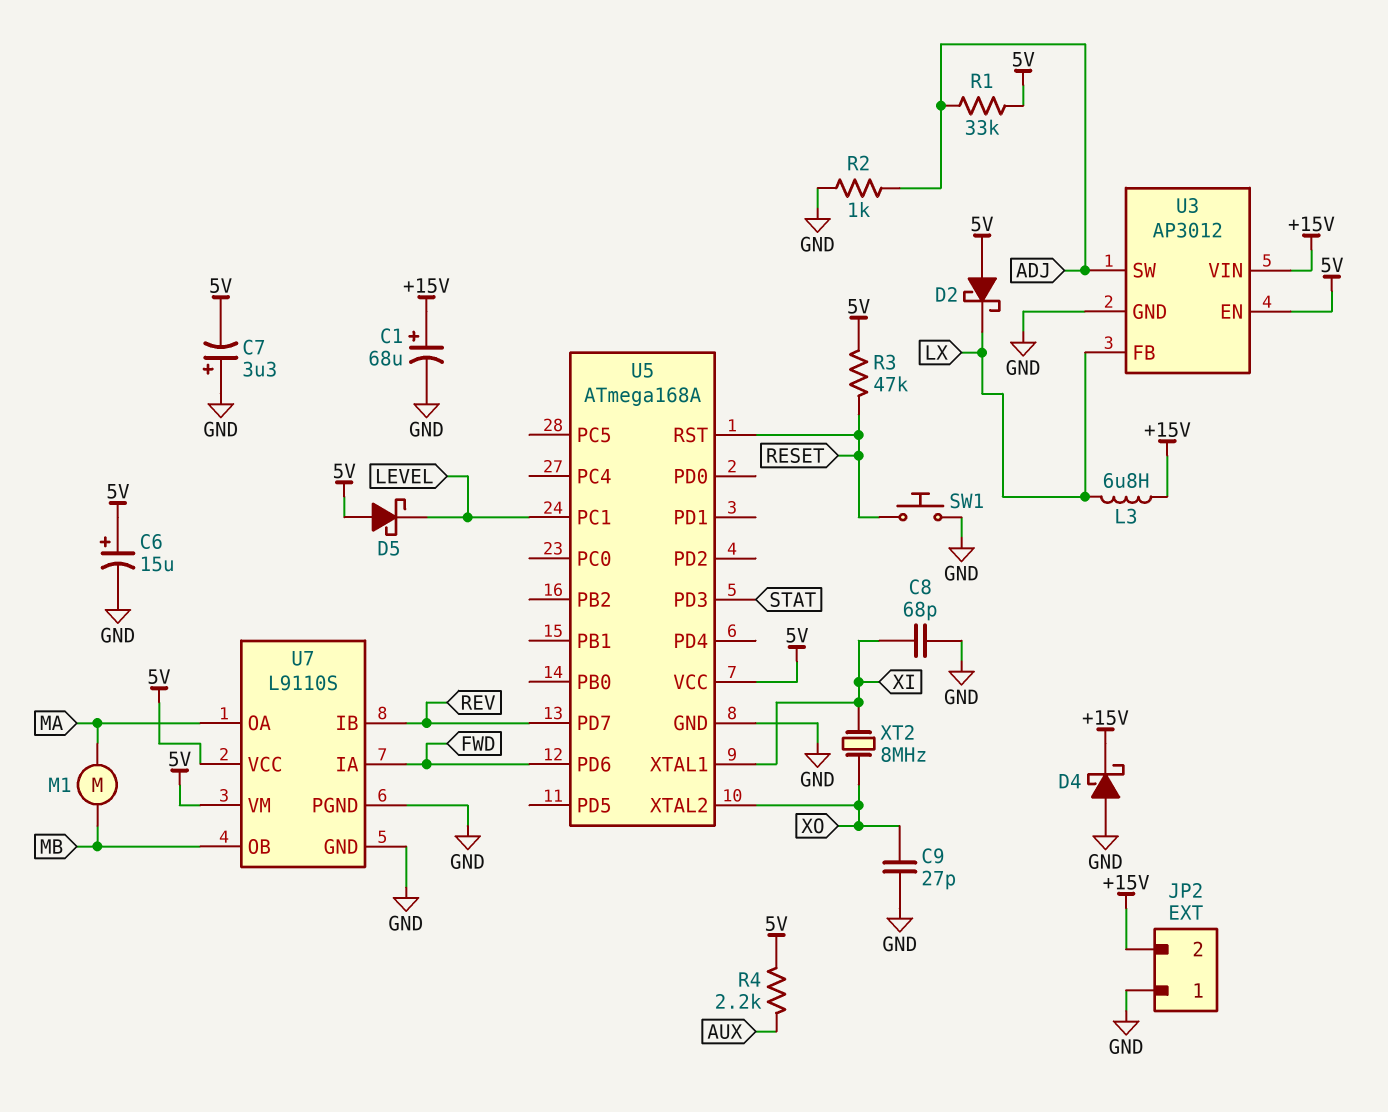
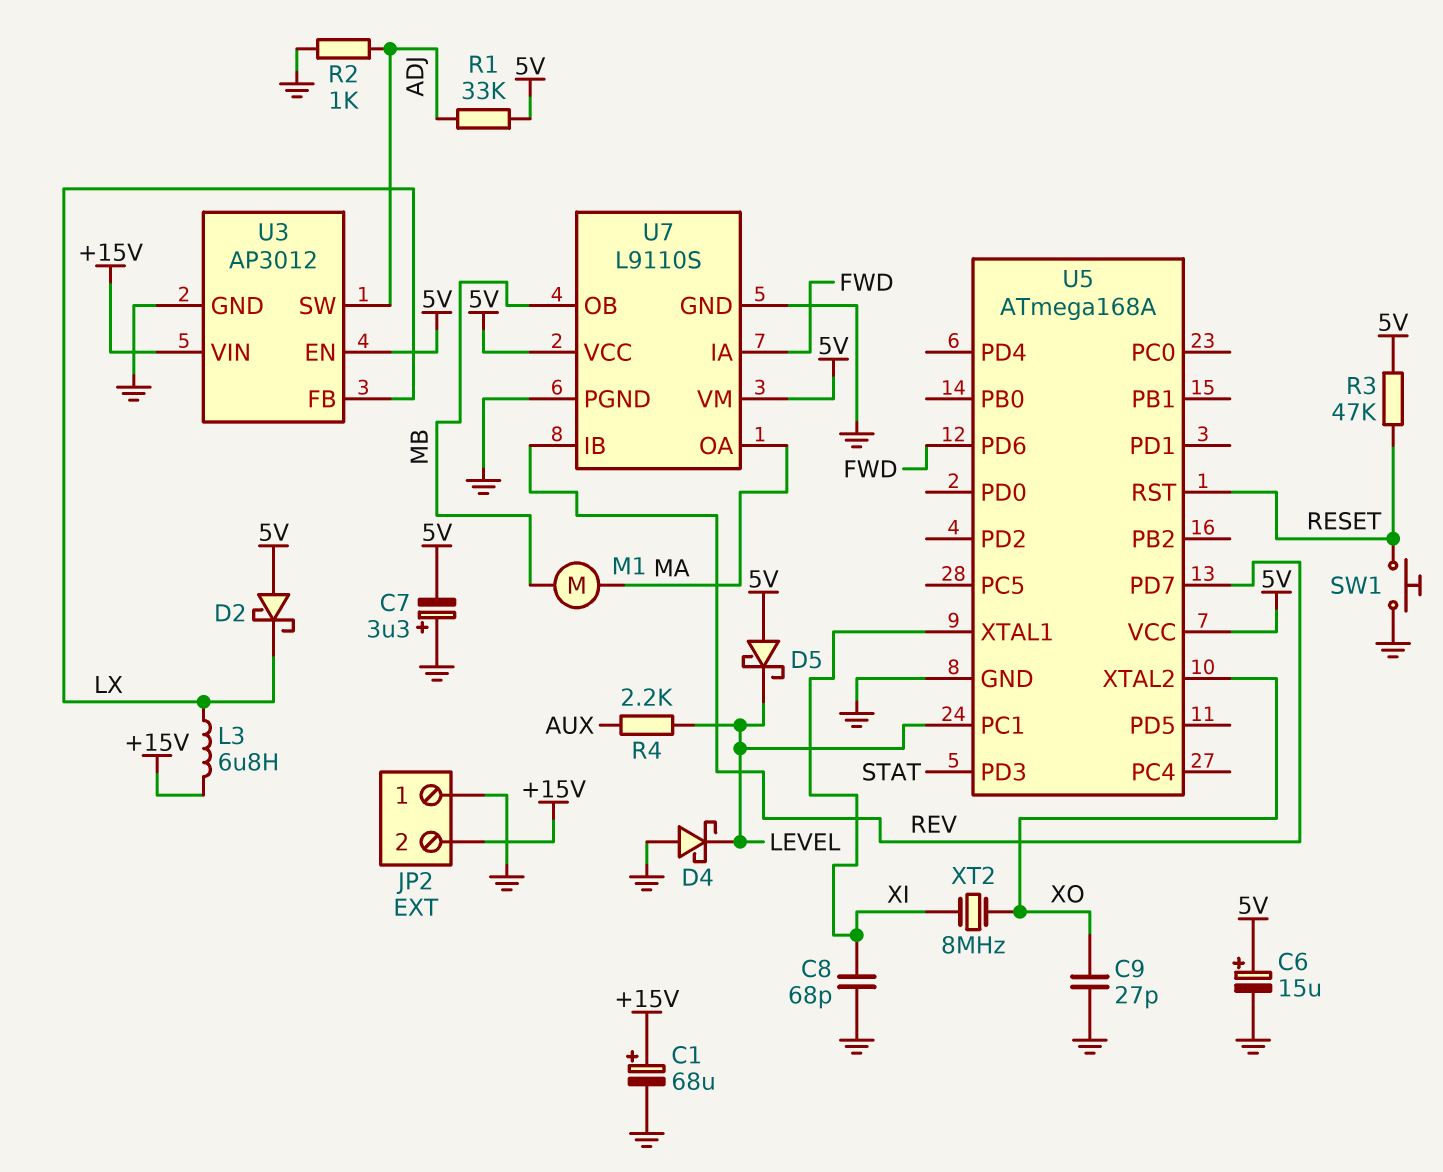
D4: schottky (A GND, K +15V) -> schottky (A GND, K LEVEL)
R4: 2.2k (5V, AUX) -> 2.2k (AUX, LEVEL)

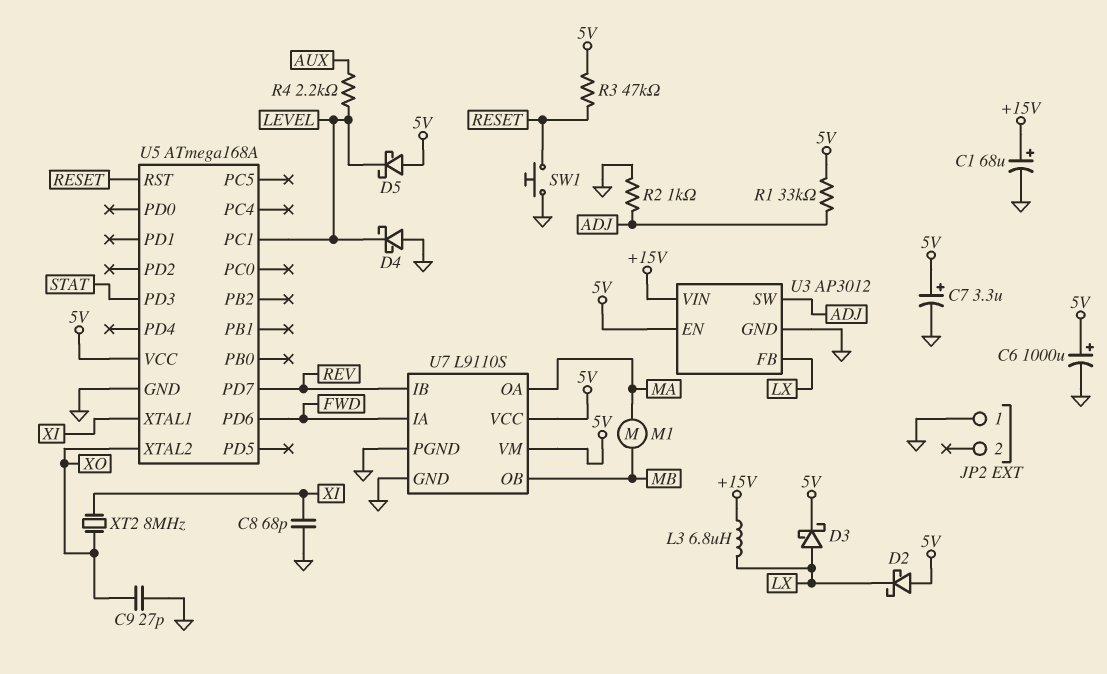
C6: 15uF (plus 5V, minus GND) -> 1000uF (plus 5V, minus GND)
C7: 3.3uF (plus GND, minus 5V) -> 3.3uF (plus 5V, minus GND)
D3: none -> schottky (A LX, K 5V)
JP2 pin 2: +15V -> none

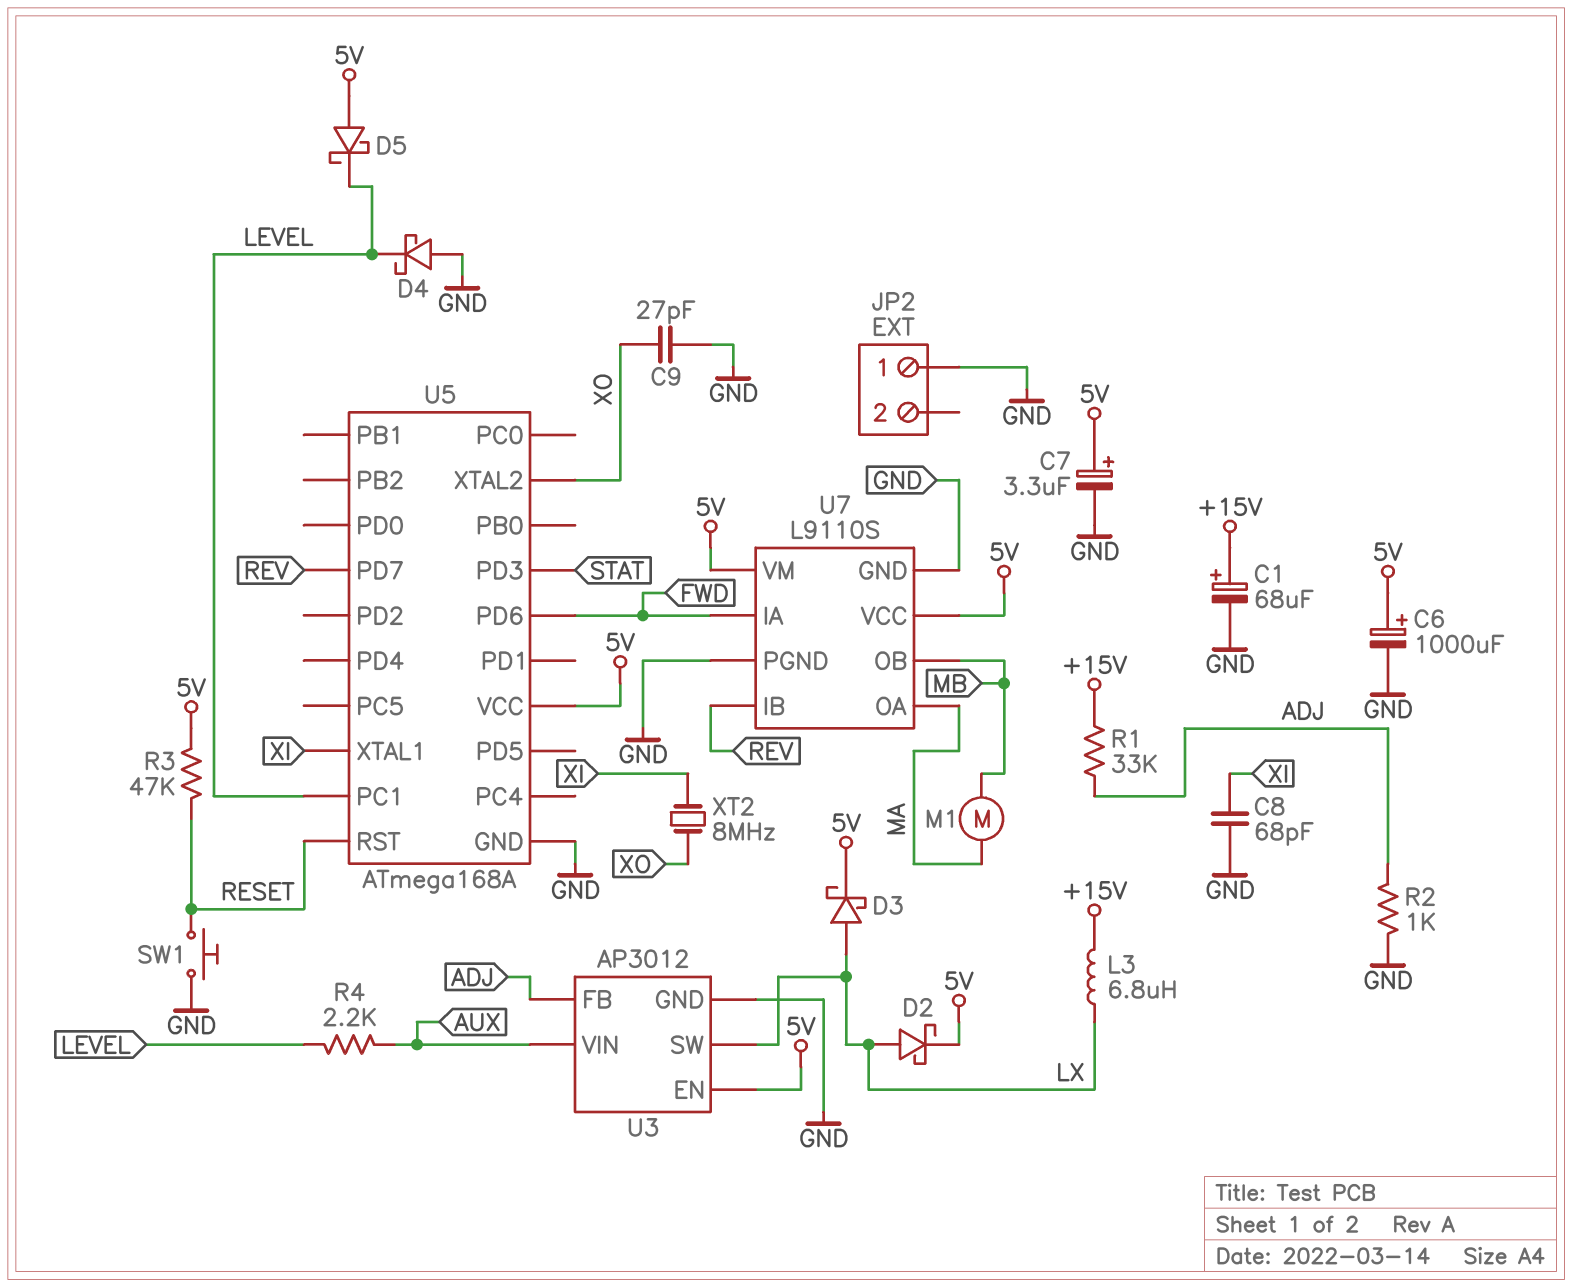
D2: schottky (A 5V, K LX) -> schottky (A LX, K 5V)
R1: 33k (5V, ADJ) -> 33k (+15V, ADJ)
U3 pin FB: LX -> ADJ
U3 pin SW: ADJ -> LX
U3 pin VIN: +15V -> AUX

